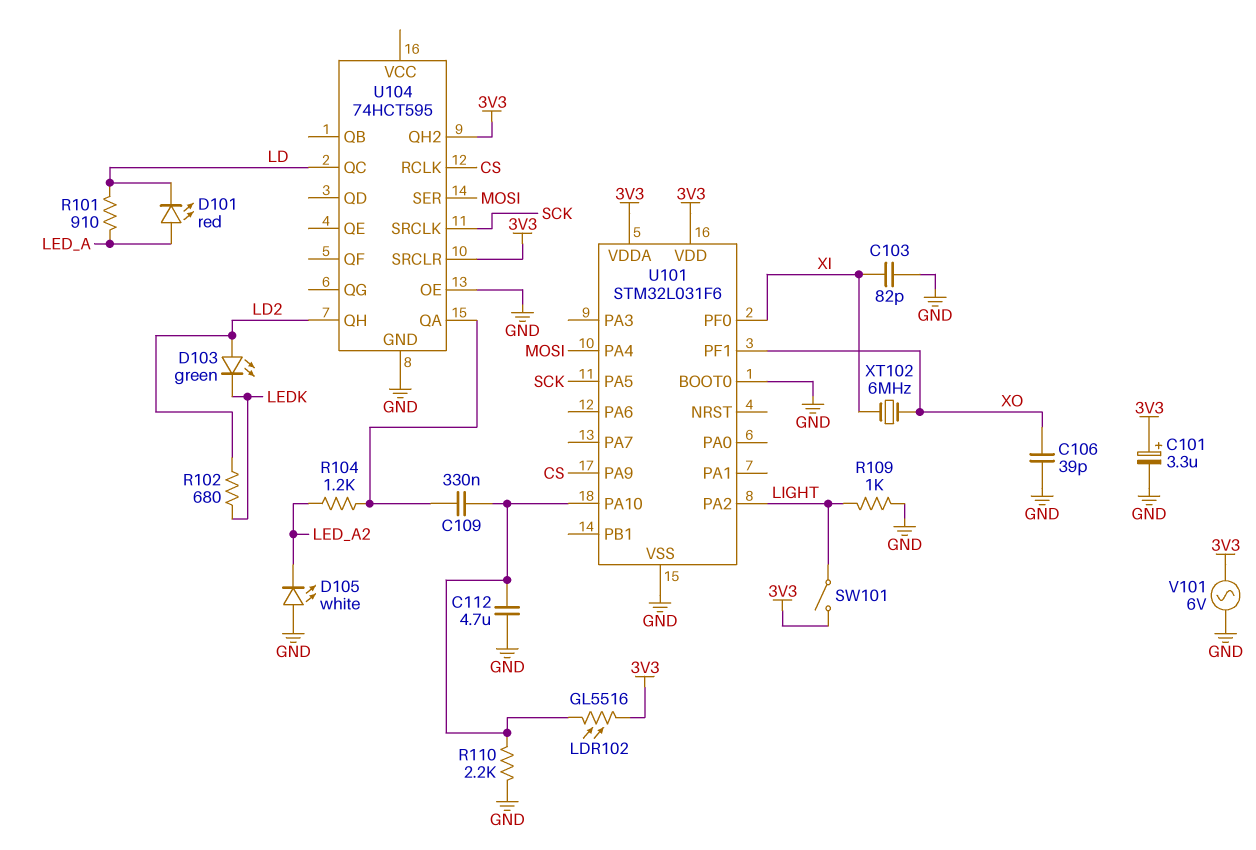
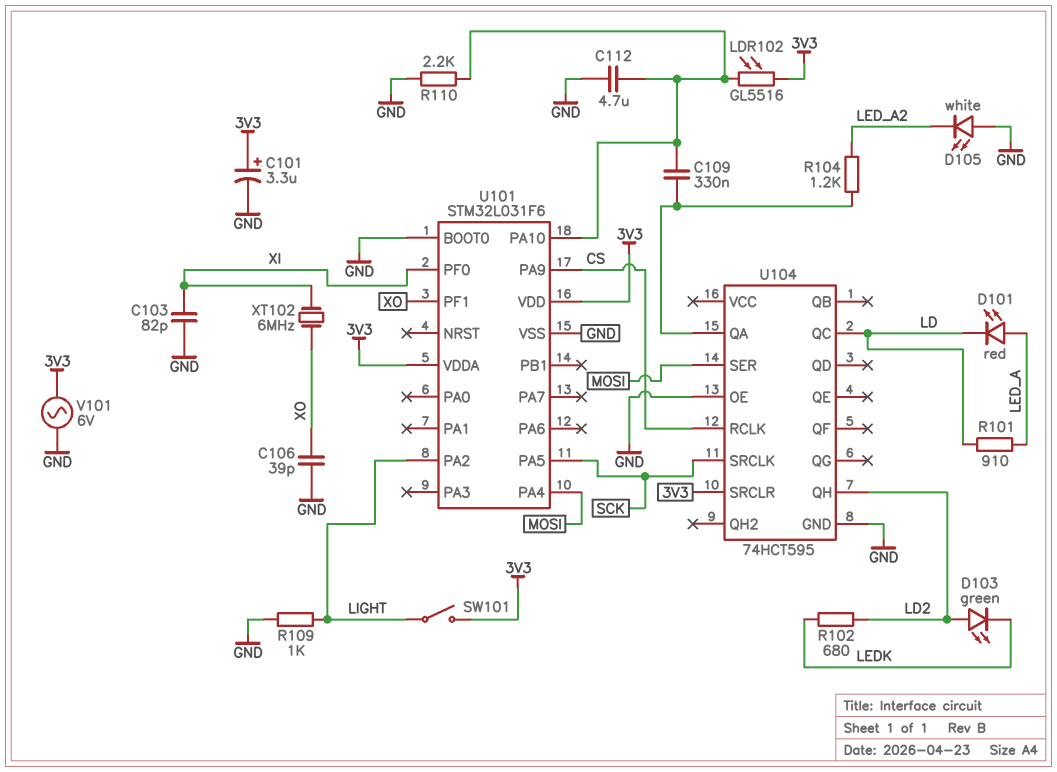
U104 pin QH2: 3V3 -> none

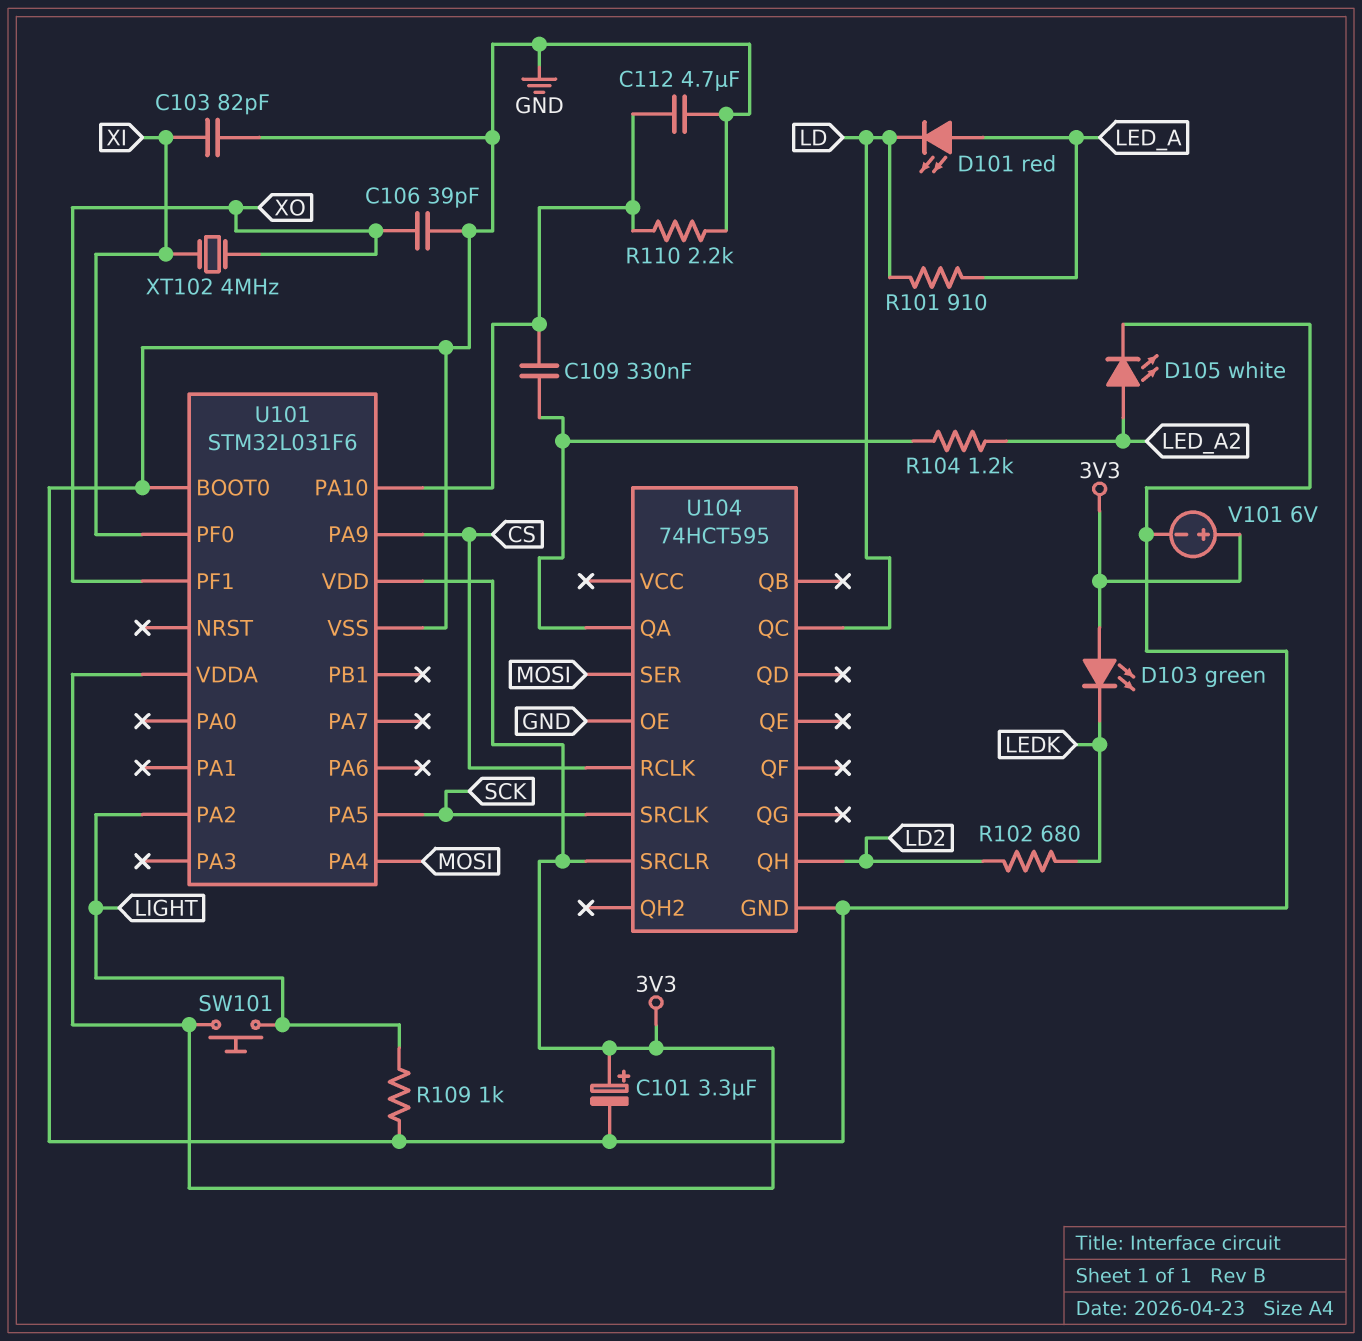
D103: LED green (A LD2, K LEDK) -> LED green (A 3V3, K LEDK)
D105: LED white (A GND, K LED_A2) -> LED white (A LED_A2, K GND)
LDR102: GL5516 (3V3, U101/PA10) -> none
SW101: switch (3V3, LIGHT) -> button (3V3, LIGHT)
V101: AC 6V (3V3, GND) -> 6V (plus 3V3, minus GND)
XT102: 6MHz (XI, XO) -> 4MHz (XI, XO)

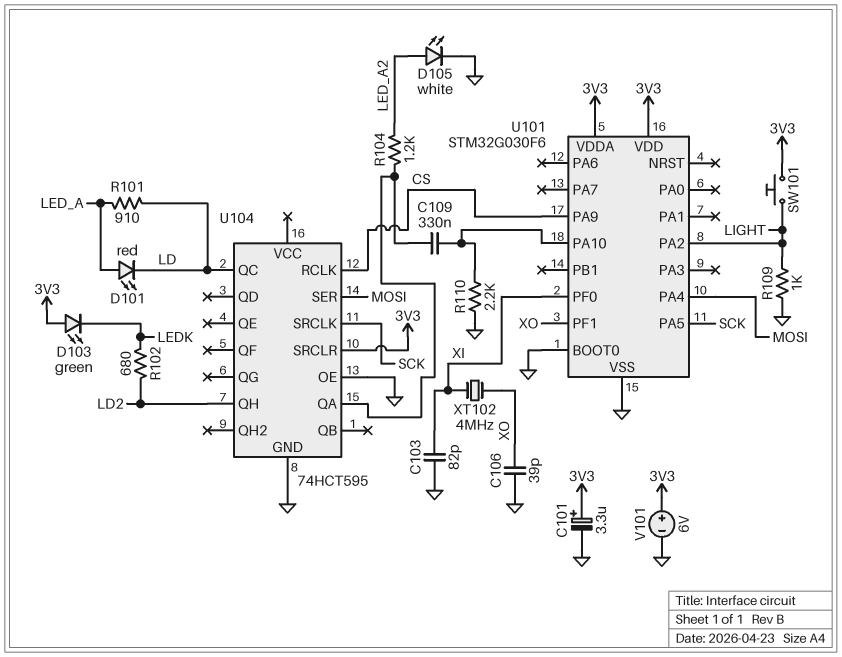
C112: 4.7uF (GND, U101/PA10) -> none
U101: STM32L031F6 -> STM32G030F6

